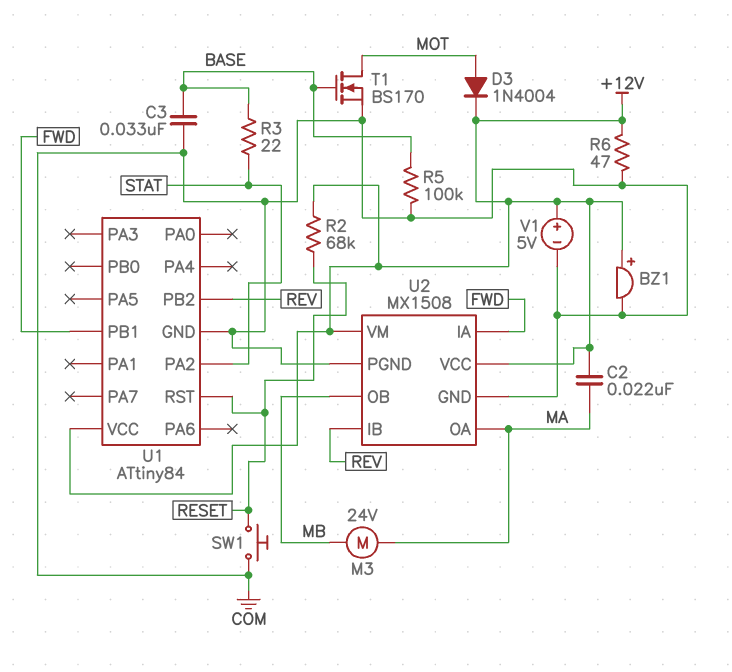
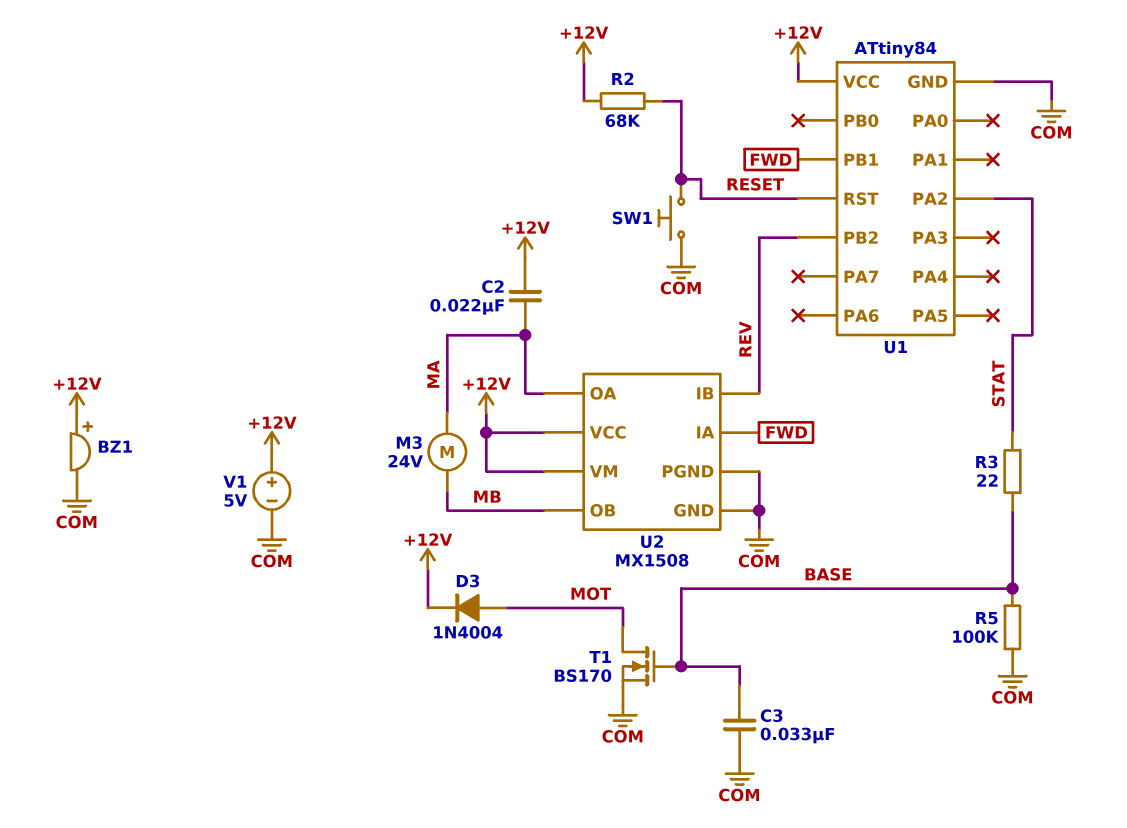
R6: 47 (+12V, COM) -> none

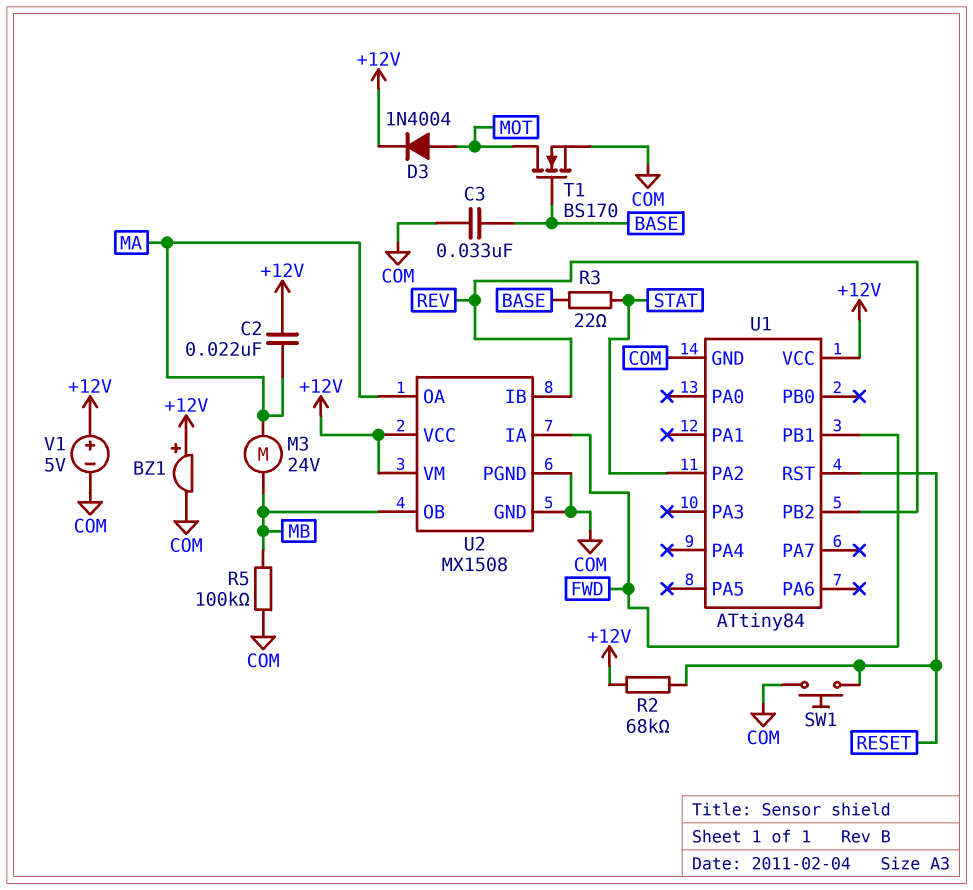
R5: 100k (BASE, COM) -> 100k (COM, MB)

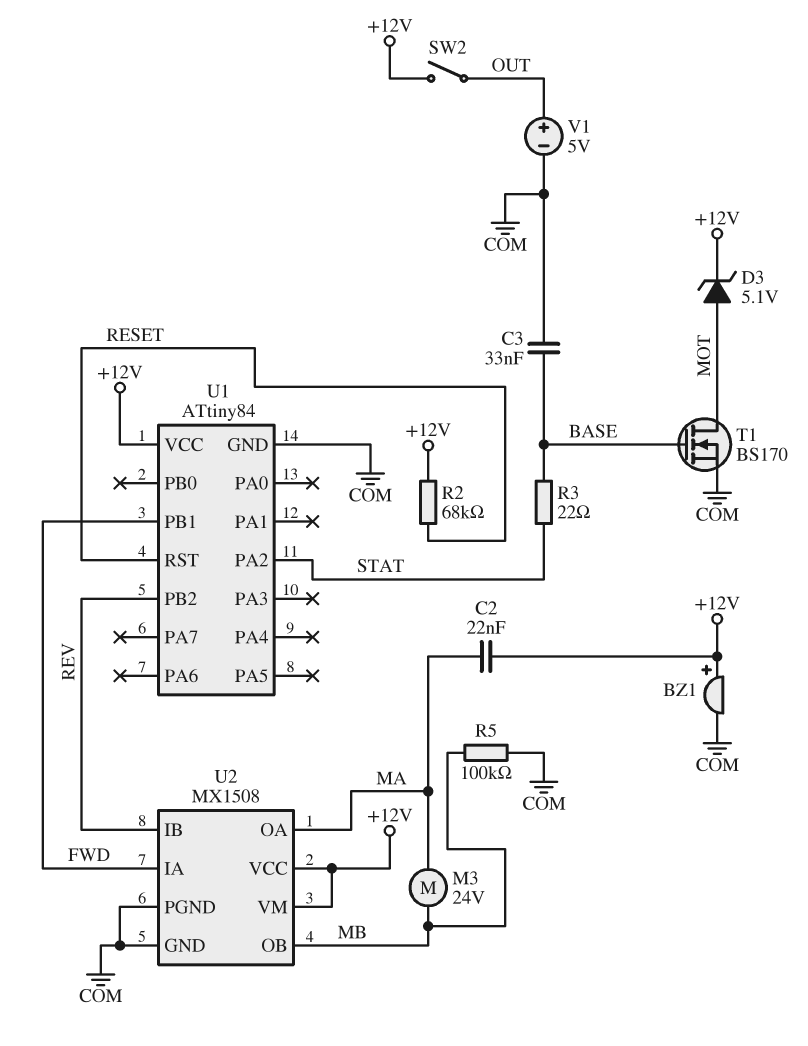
D3: diode 1N4004 (A MOT, K +12V) -> zener 5.1V (A MOT, K +12V)
SW1: button (COM, RESET) -> none
SW2: none -> switch (+12V, OUT)
V1: 5V (plus +12V, minus COM) -> 5V (plus OUT, minus COM)

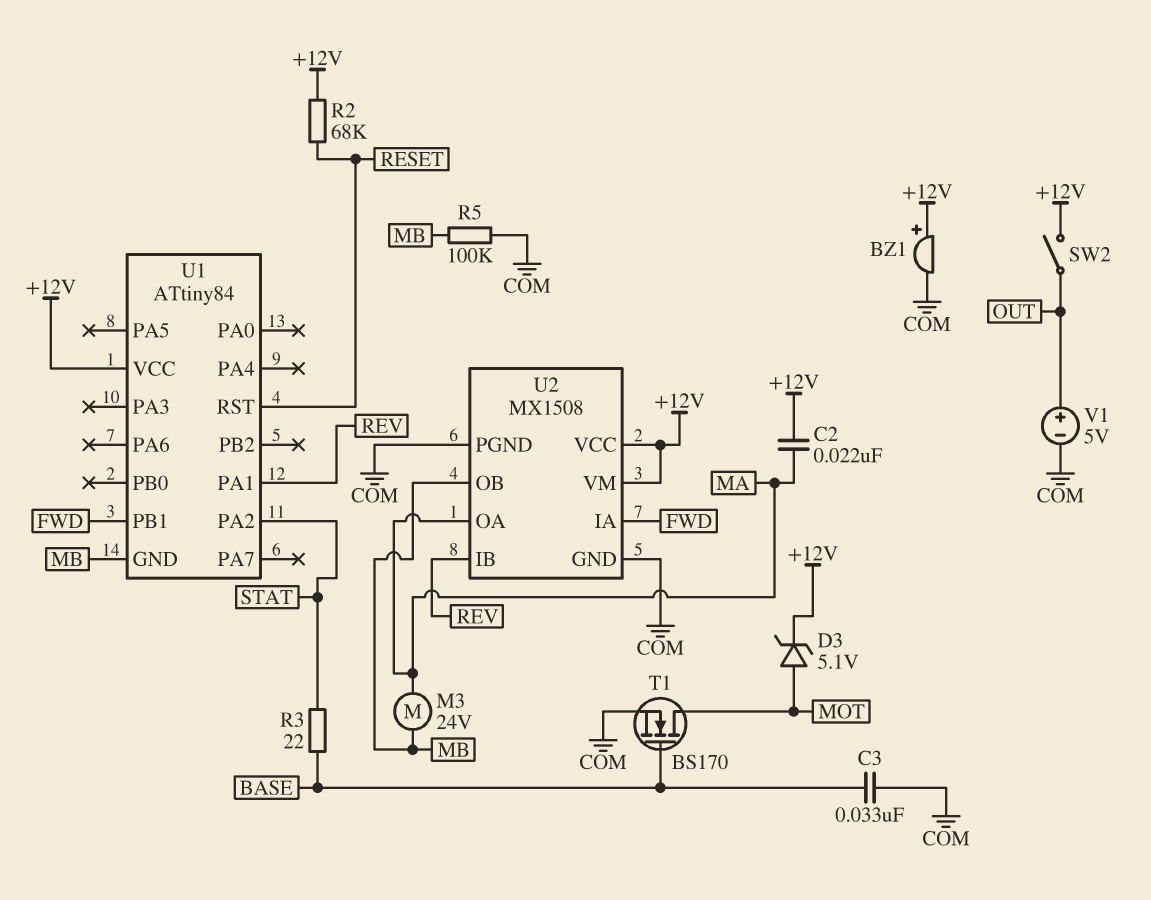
U1 pin GND: COM -> MB
U1 pin PA1: none -> REV
U1 pin PB2: REV -> none

